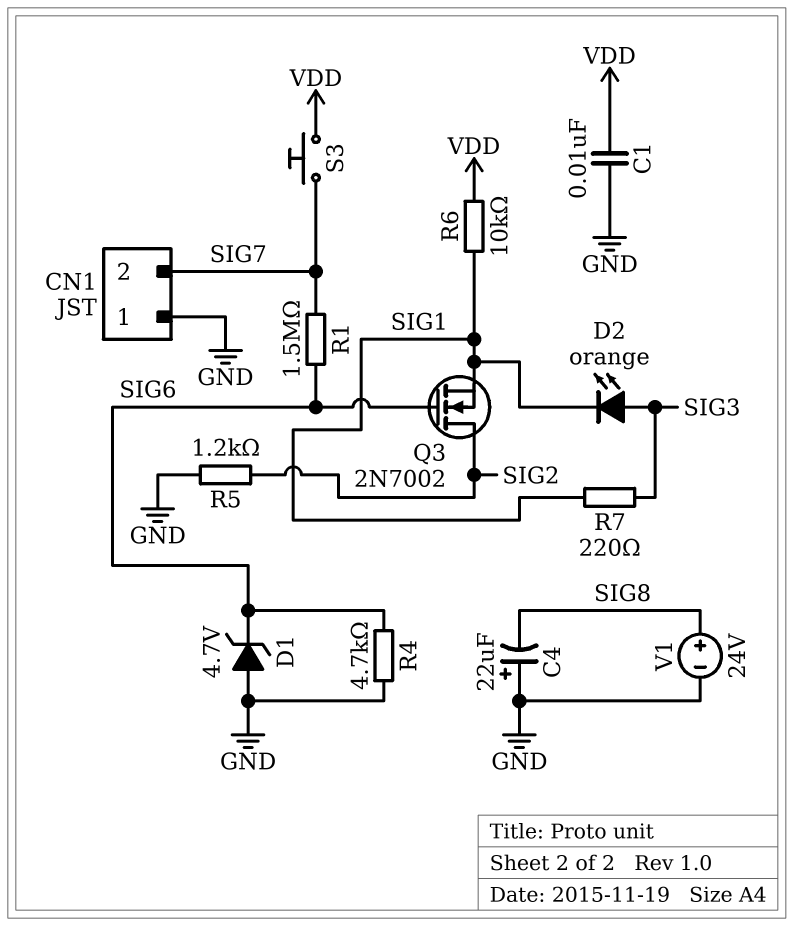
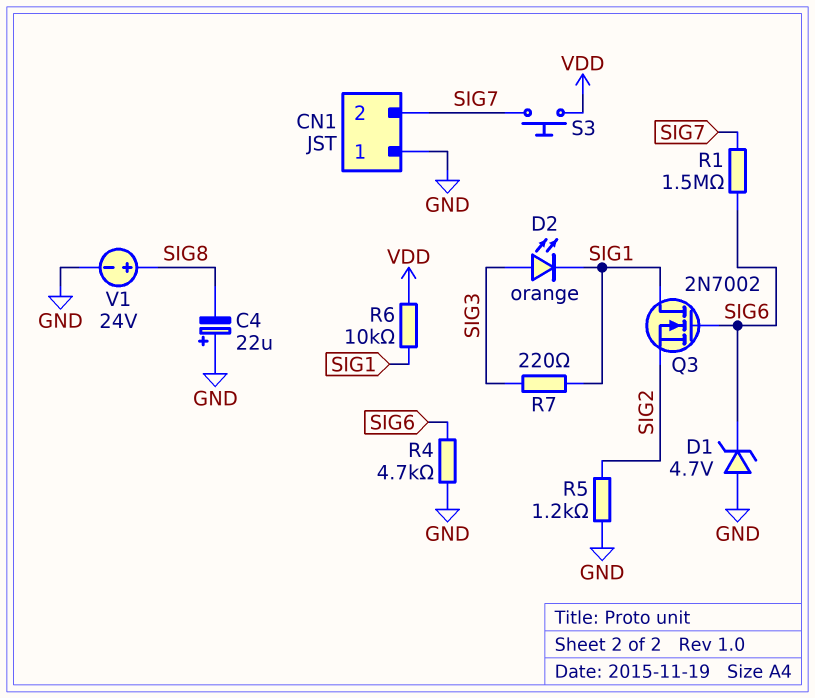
C1: 10nF (GND, VDD) -> none
Q3: NMOS 2N7002 (G SIG6, D SIG2, S SIG1) -> NMOS 2N7002 (G SIG6, D SIG1, S SIG2)

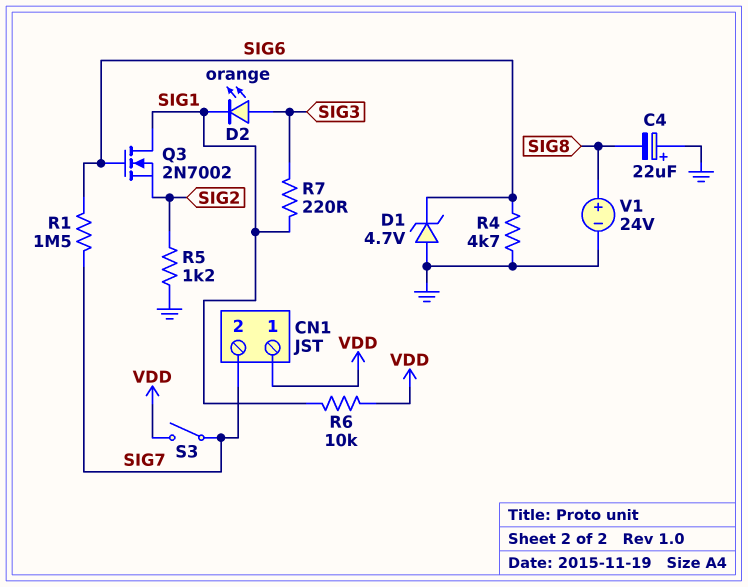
CN1 pin 1: GND -> VDD
S3: button (SIG7, VDD) -> switch (SIG7, VDD)

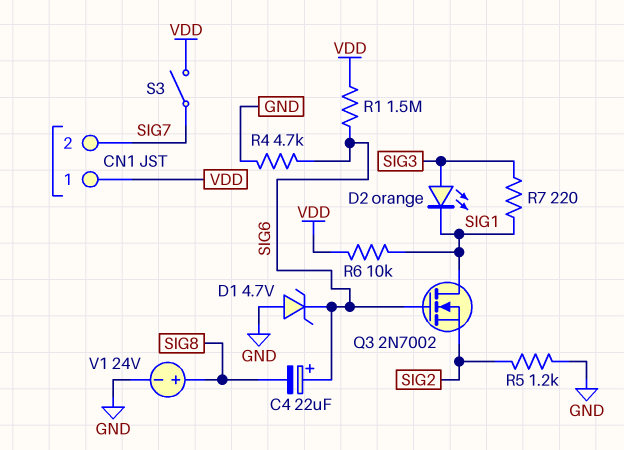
C4: 22uF (plus GND, minus SIG8) -> 22uF (plus SIG6, minus SIG8)
R1: 1.5M (SIG6, SIG7) -> 1.5M (SIG6, VDD)

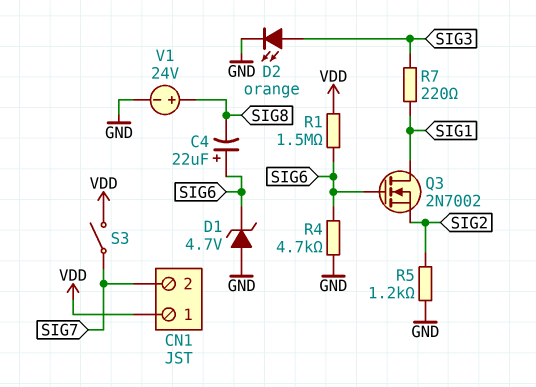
D2: LED orange (A SIG3, K SIG1) -> LED orange (A SIG3, K GND)
R6: 10k (SIG1, VDD) -> none

